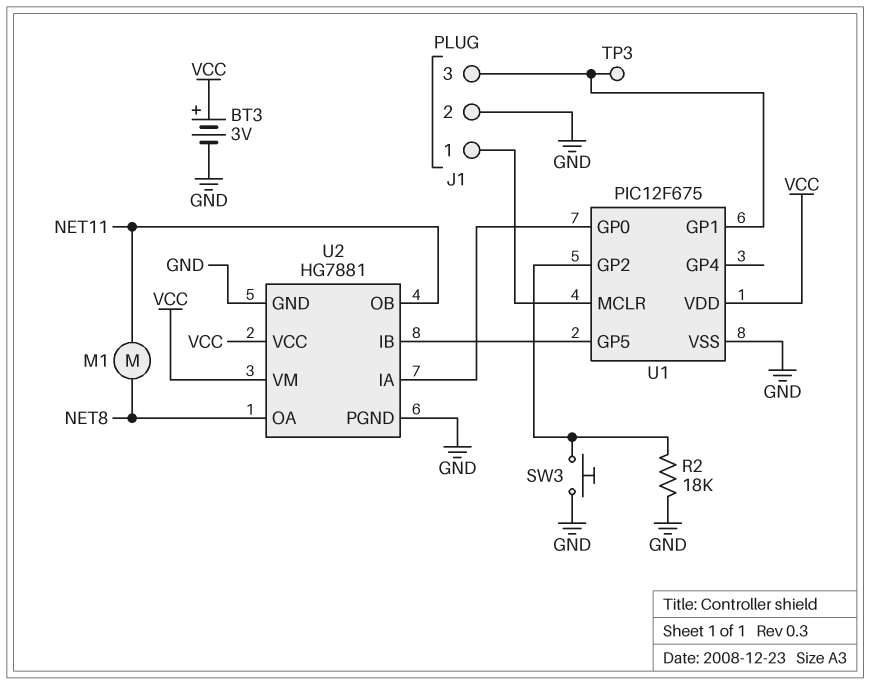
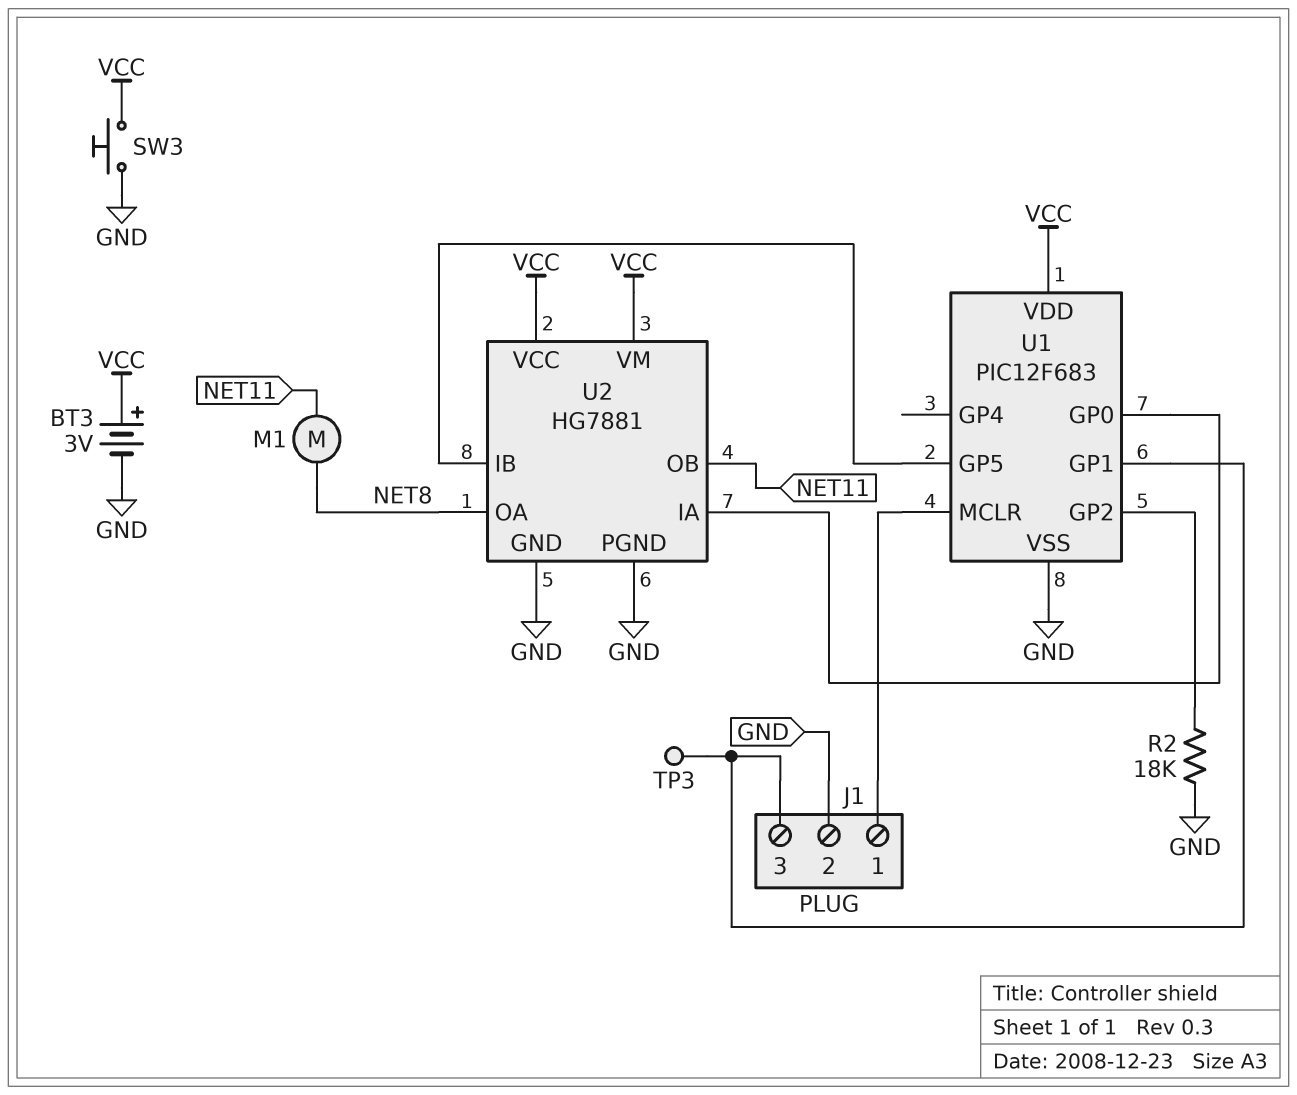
SW3: button (GND, U1/GP2) -> button (GND, VCC)
U1: PIC12F675 -> PIC12F683

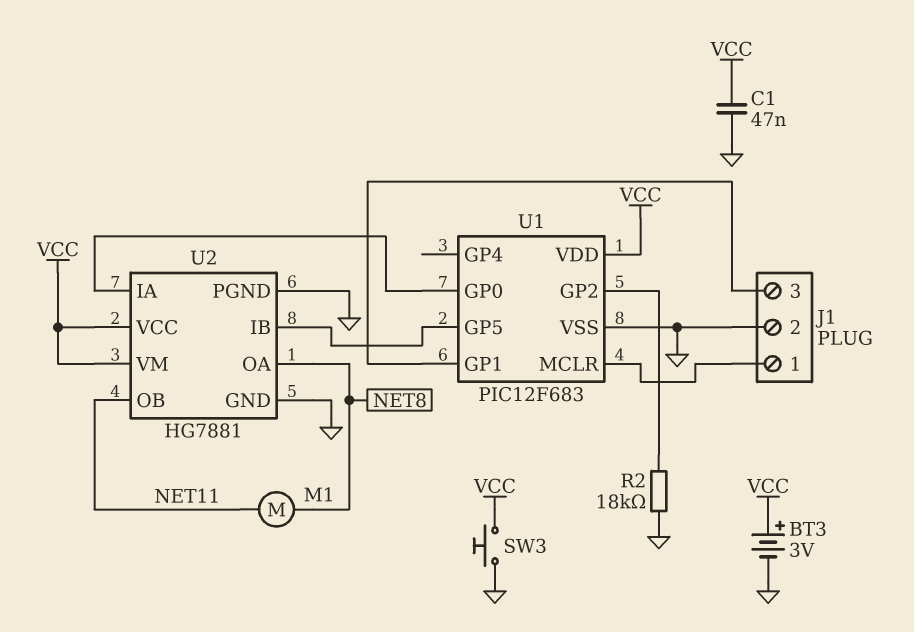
C1: none -> 47nF (GND, VCC)
TP3: test point (J1/3) -> none

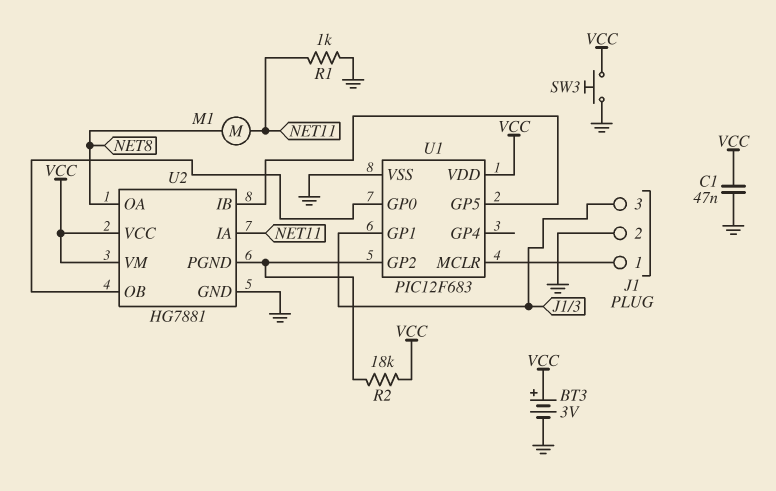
R1: none -> 1k (GND, NET11)
R2: 18k (GND, U1/GP2) -> 18k (U1/GP2, VCC)
U2 pin IA: U1/GP0 -> NET11
U2 pin OB: NET11 -> U1/GP0
U2 pin PGND: GND -> U1/GP2

